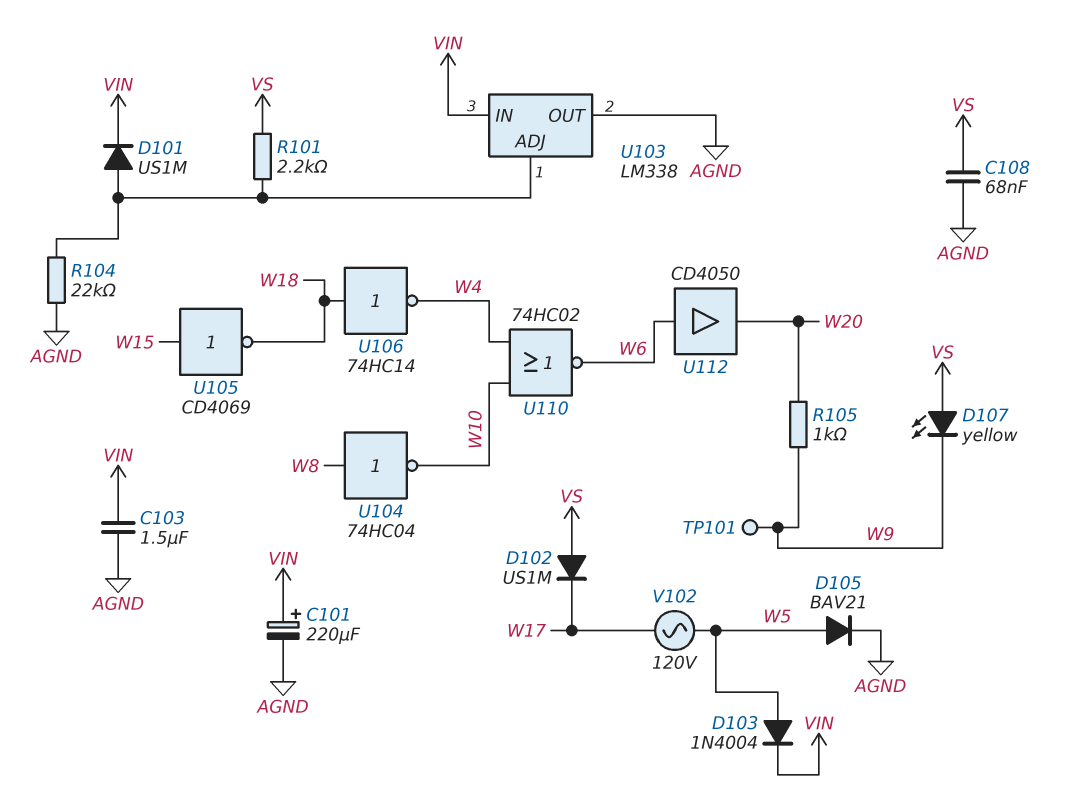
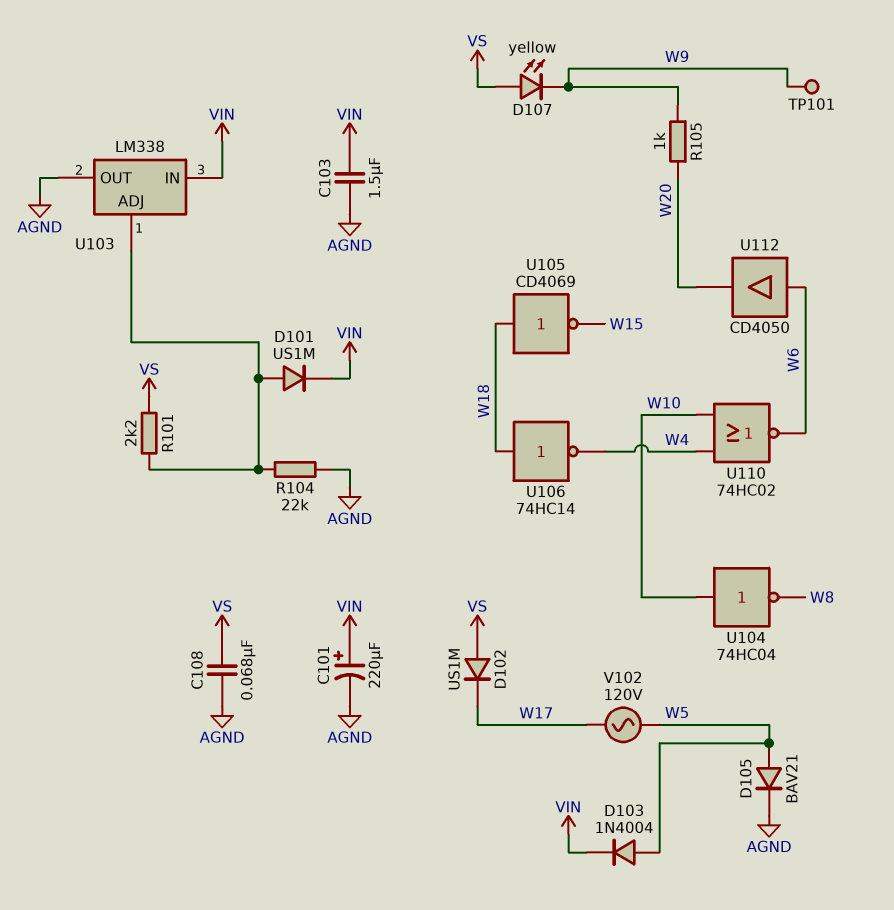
U104: NOT 74HC04 (in W8, out W10) -> NOT 74HC04 (in W10, out W8)
U105: NOT CD4069 (in W15, out W18) -> NOT CD4069 (in W18, out W15)

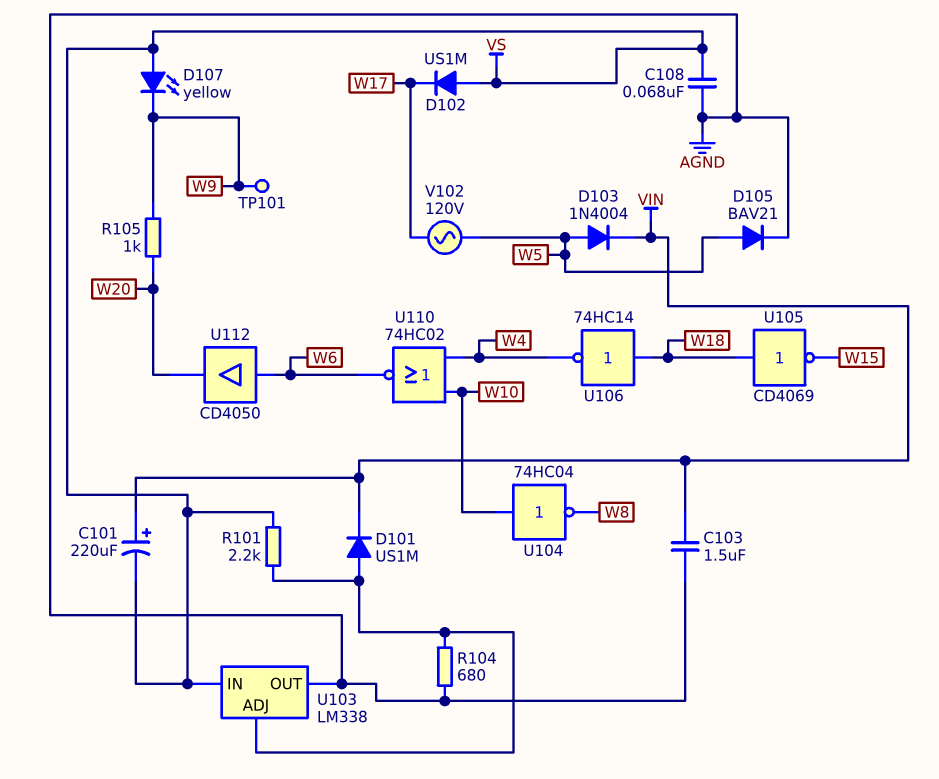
C101: 220uF (plus VIN, minus AGND) -> 220uF (plus VIN, minus VS)
R104: 22k (AGND, U103/ADJ) -> 680 (AGND, U103/ADJ)
U103 pin IN: VIN -> VS

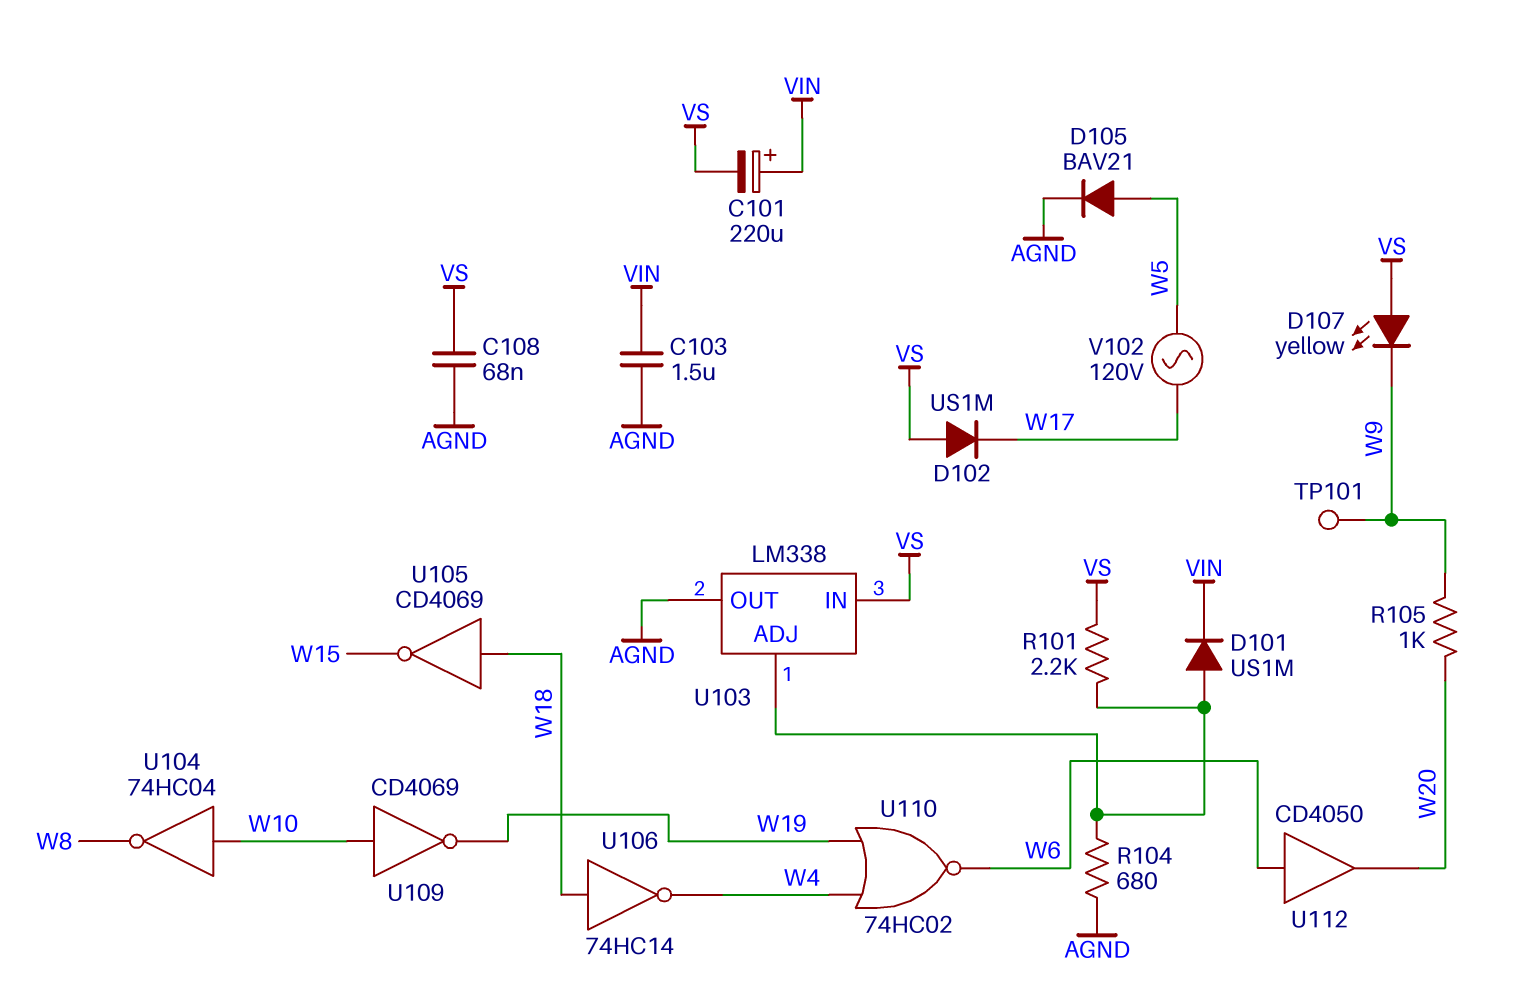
D103: diode 1N4004 (A W5, K VIN) -> none
U109: none -> NOT CD4069 (in W10, out W19)
U110: NOR 74HC02 (in W4, in W10, out W6) -> NOR 74HC02 (in W4, in W19, out W6)

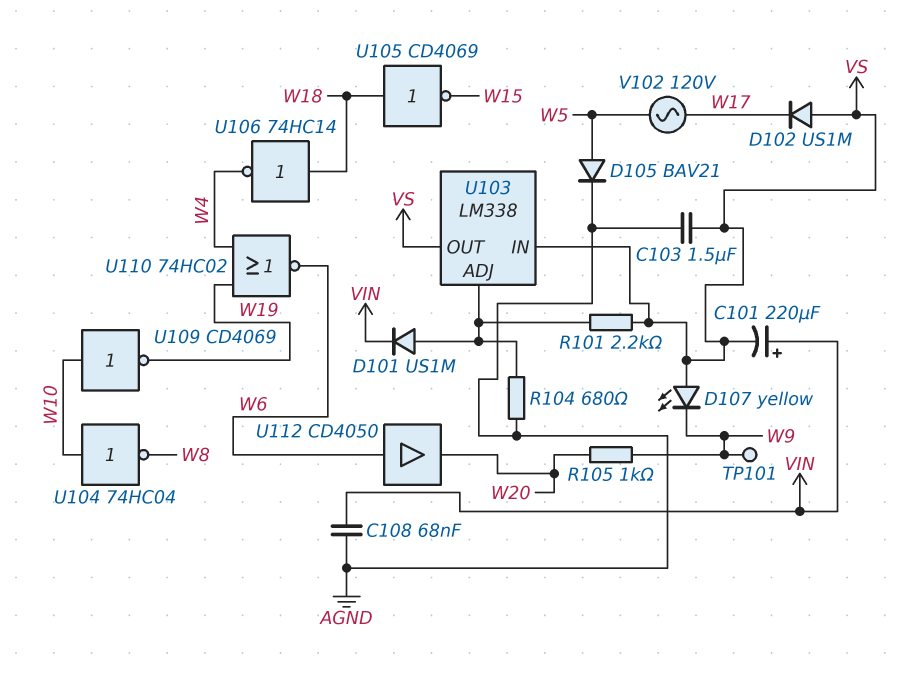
C103: 1.5uF (AGND, VIN) -> 1.5uF (AGND, VS)
C108: 68nF (AGND, VS) -> 68nF (AGND, VIN)
U103 pin OUT: AGND -> VS

